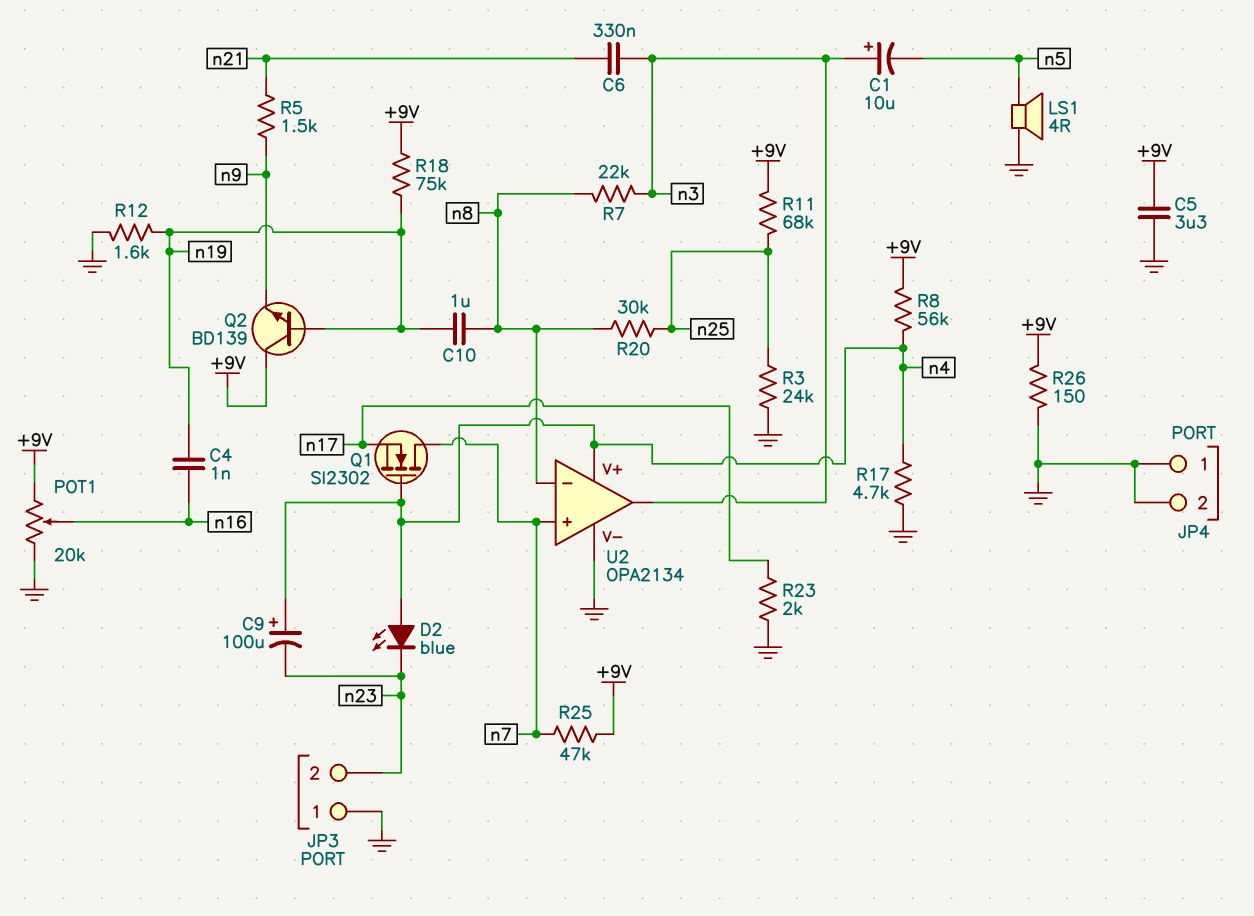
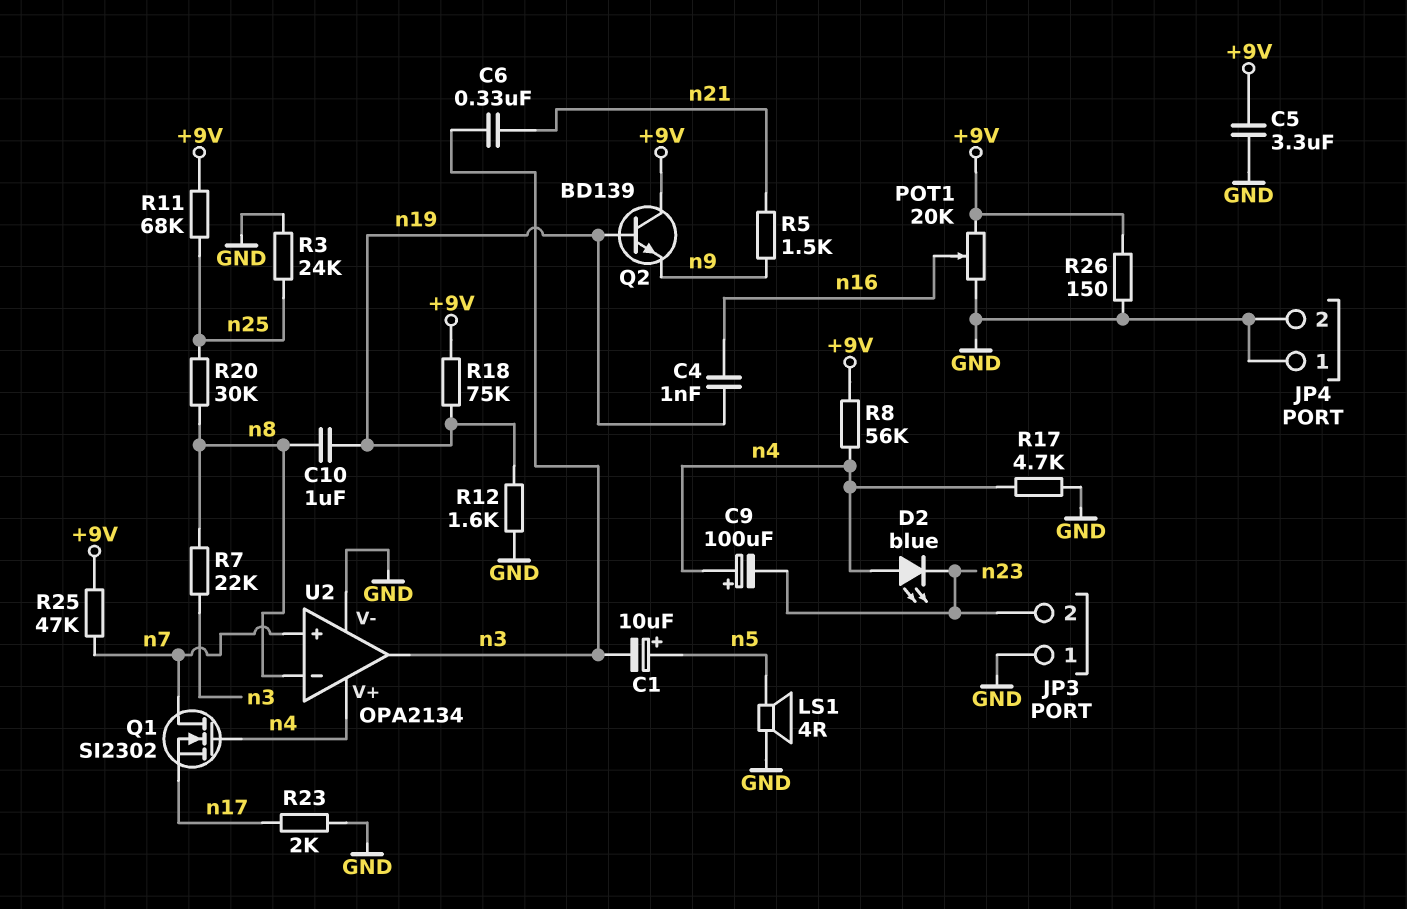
C1: 10uF (plus n3, minus n5) -> 10uF (plus n5, minus n3)

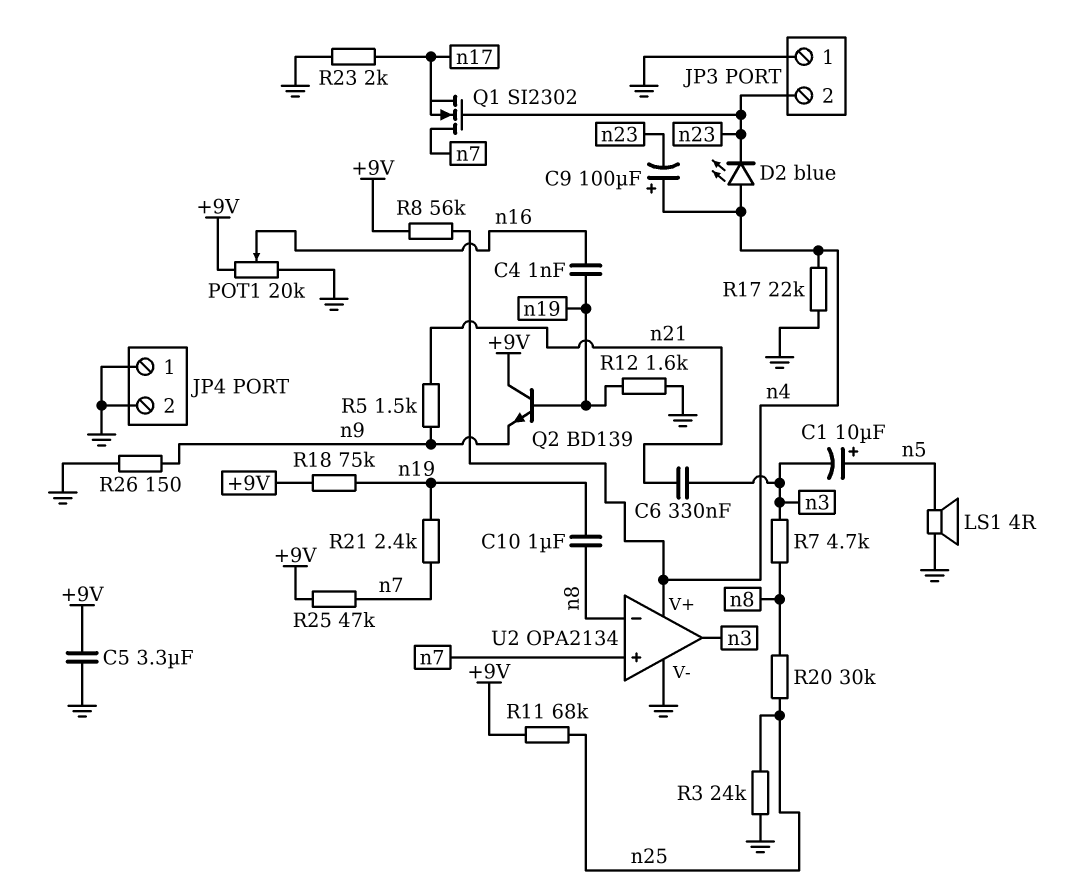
Q1: NMOS SI2302 (G n4, D n7, S n17) -> NMOS SI2302 (G n23, D n7, S n17)
R7: 22k (n3, n8) -> 4.7k (n3, n8)
R17: 4.7k (GND, n4) -> 22k (GND, n4)
R21: none -> 2.4k (n7, n19)
R26: 150 (+9V, GND) -> 150 (GND, n9)

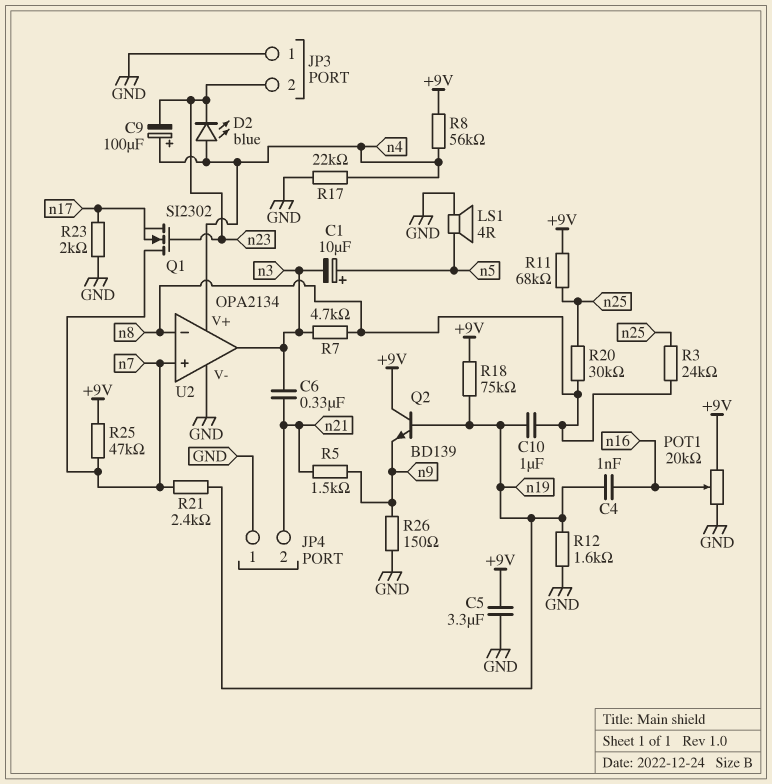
JP4 pin 2: GND -> n21
R3: 24k (GND, n25) -> 24k (n8, n25)

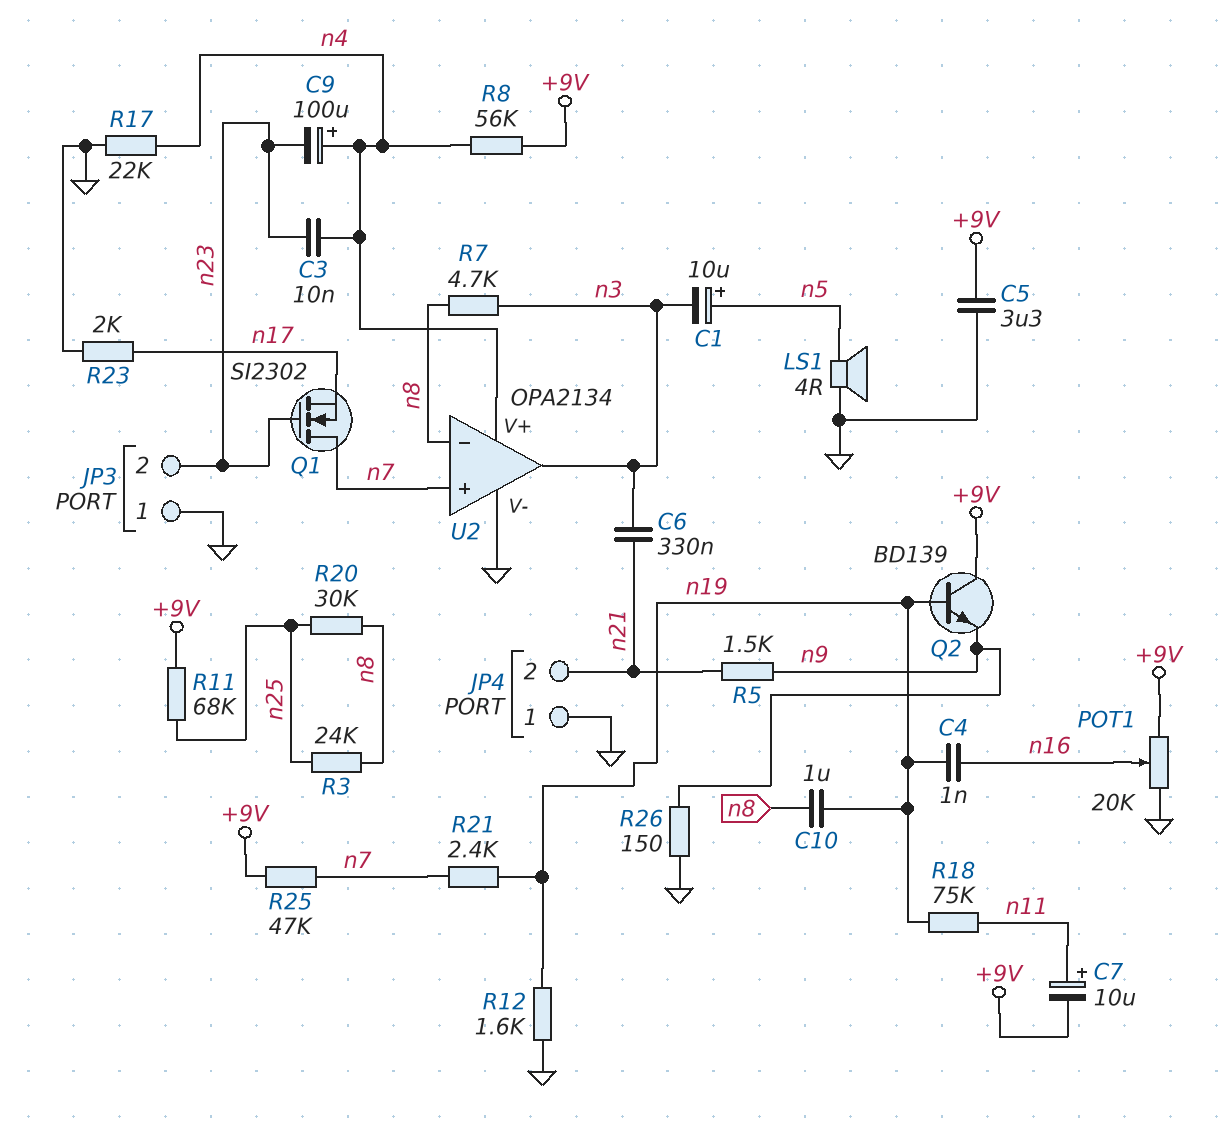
C3: none -> 10nF (n4, n23)
C7: none -> 10uF (plus n11, minus +9V)
D2: LED blue (A n4, K n23) -> none
R18: 75k (+9V, n19) -> 75k (n11, n19)

